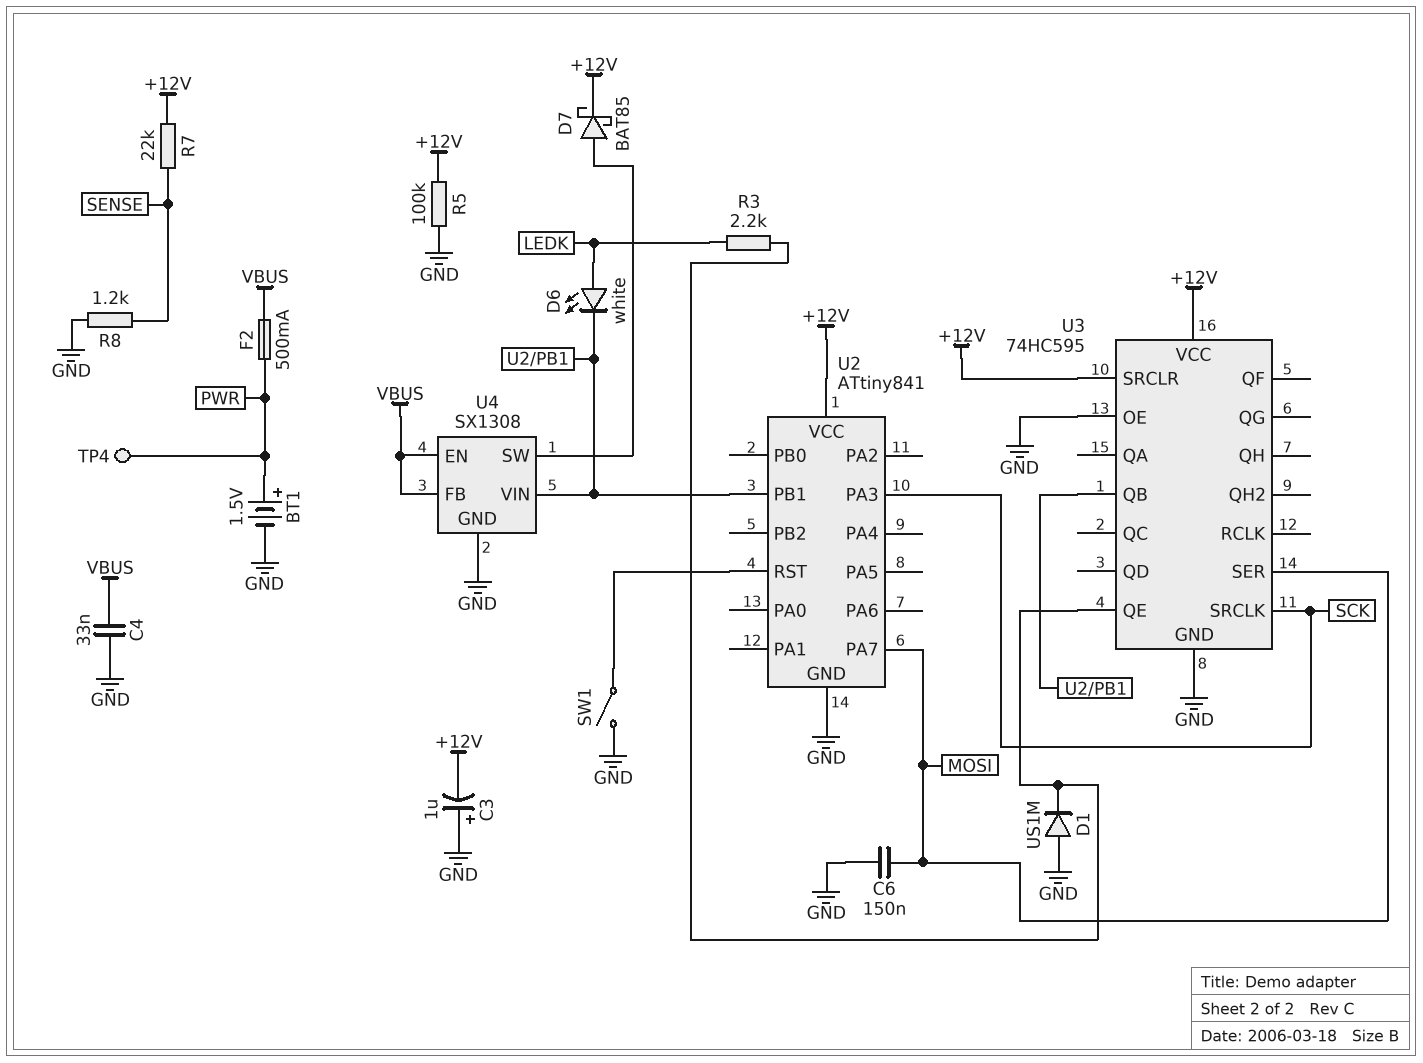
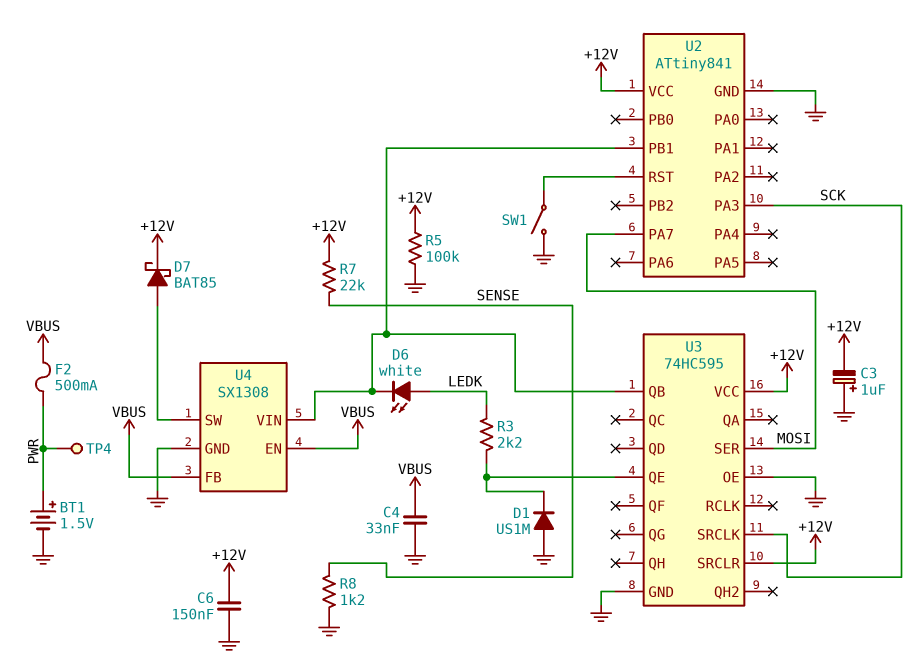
C6: 150nF (GND, MOSI) -> 150nF (+12V, GND)

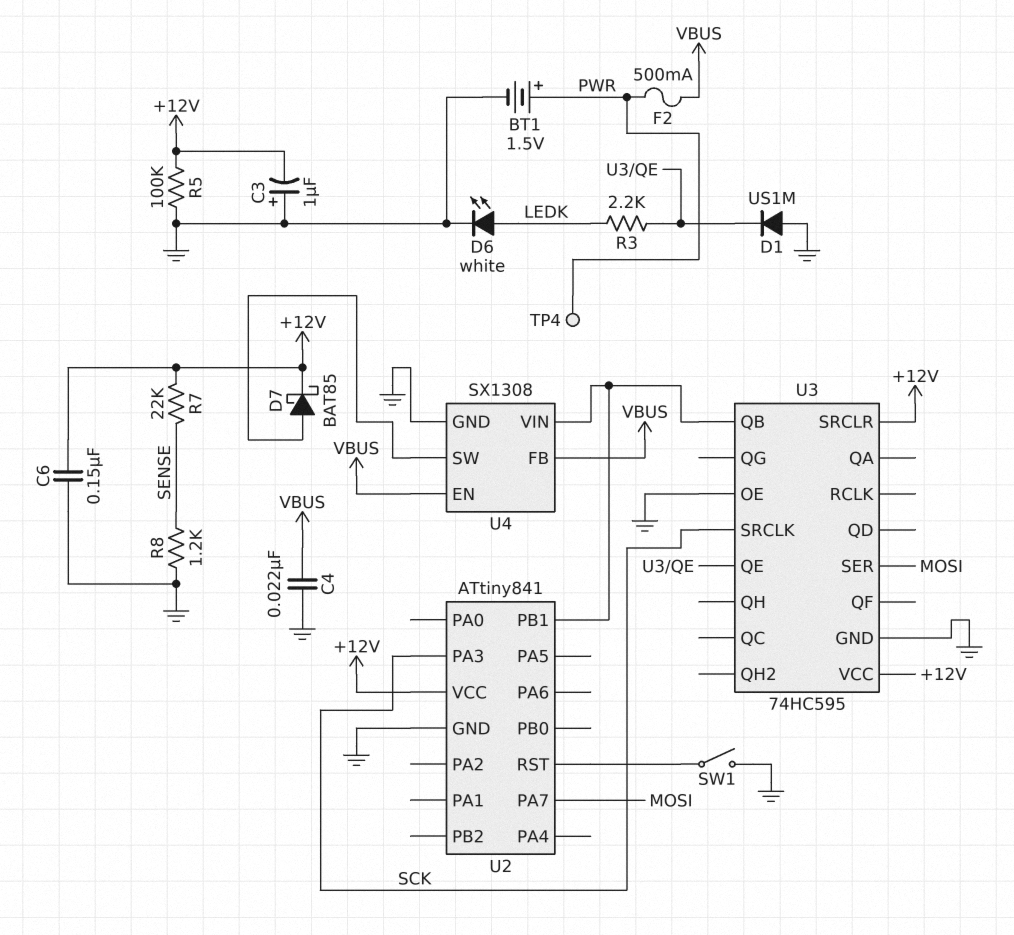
C4: 33nF (GND, VBUS) -> 22nF (GND, VBUS)
D6: LED white (A LEDK, K U2/PB1) -> LED white (A LEDK, K GND)

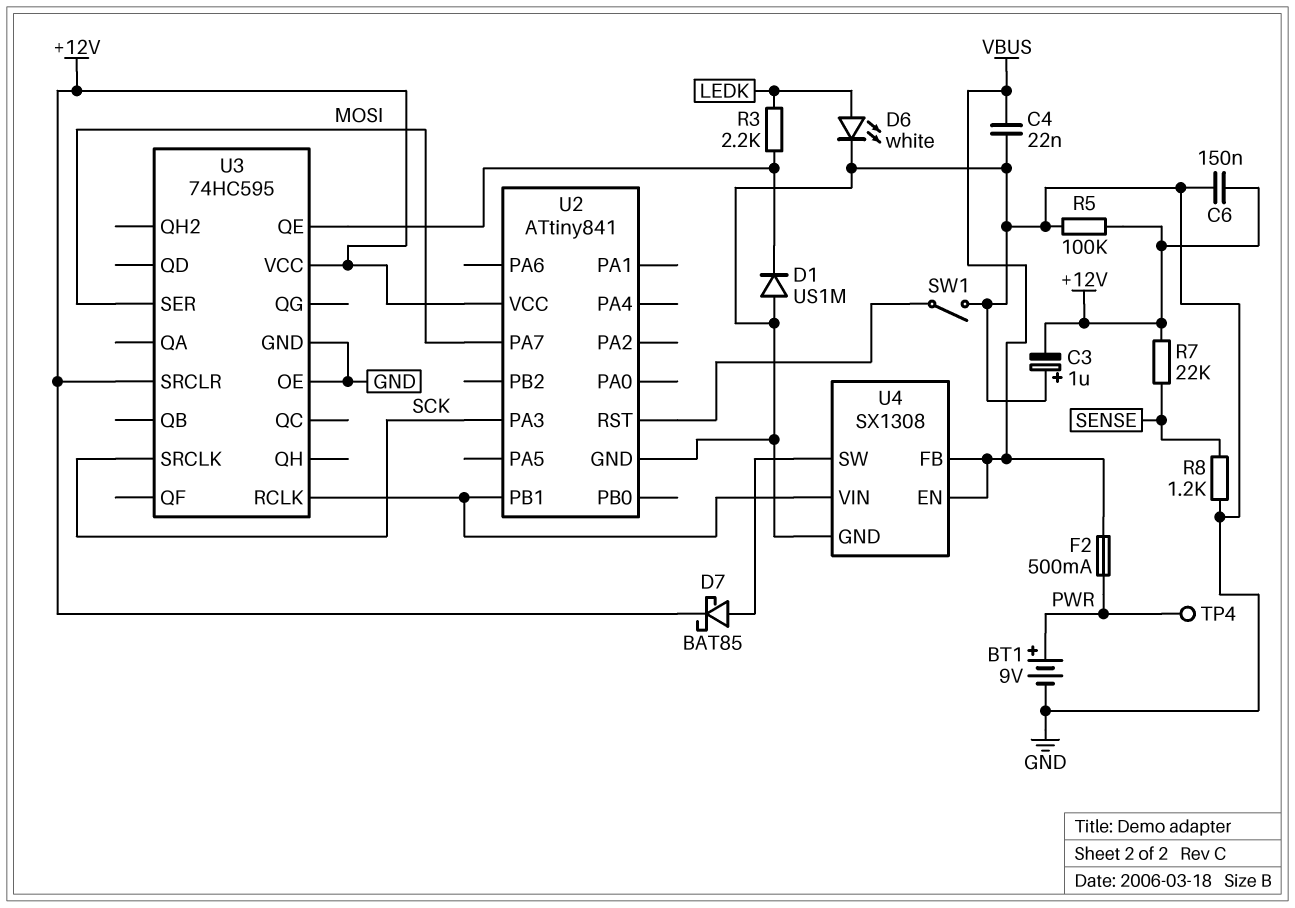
BT1: 1.5V (plus PWR, minus GND) -> 9V (plus PWR, minus GND)
U3 pin QB: U2/PB1 -> none
U3 pin RCLK: none -> U2/PB1

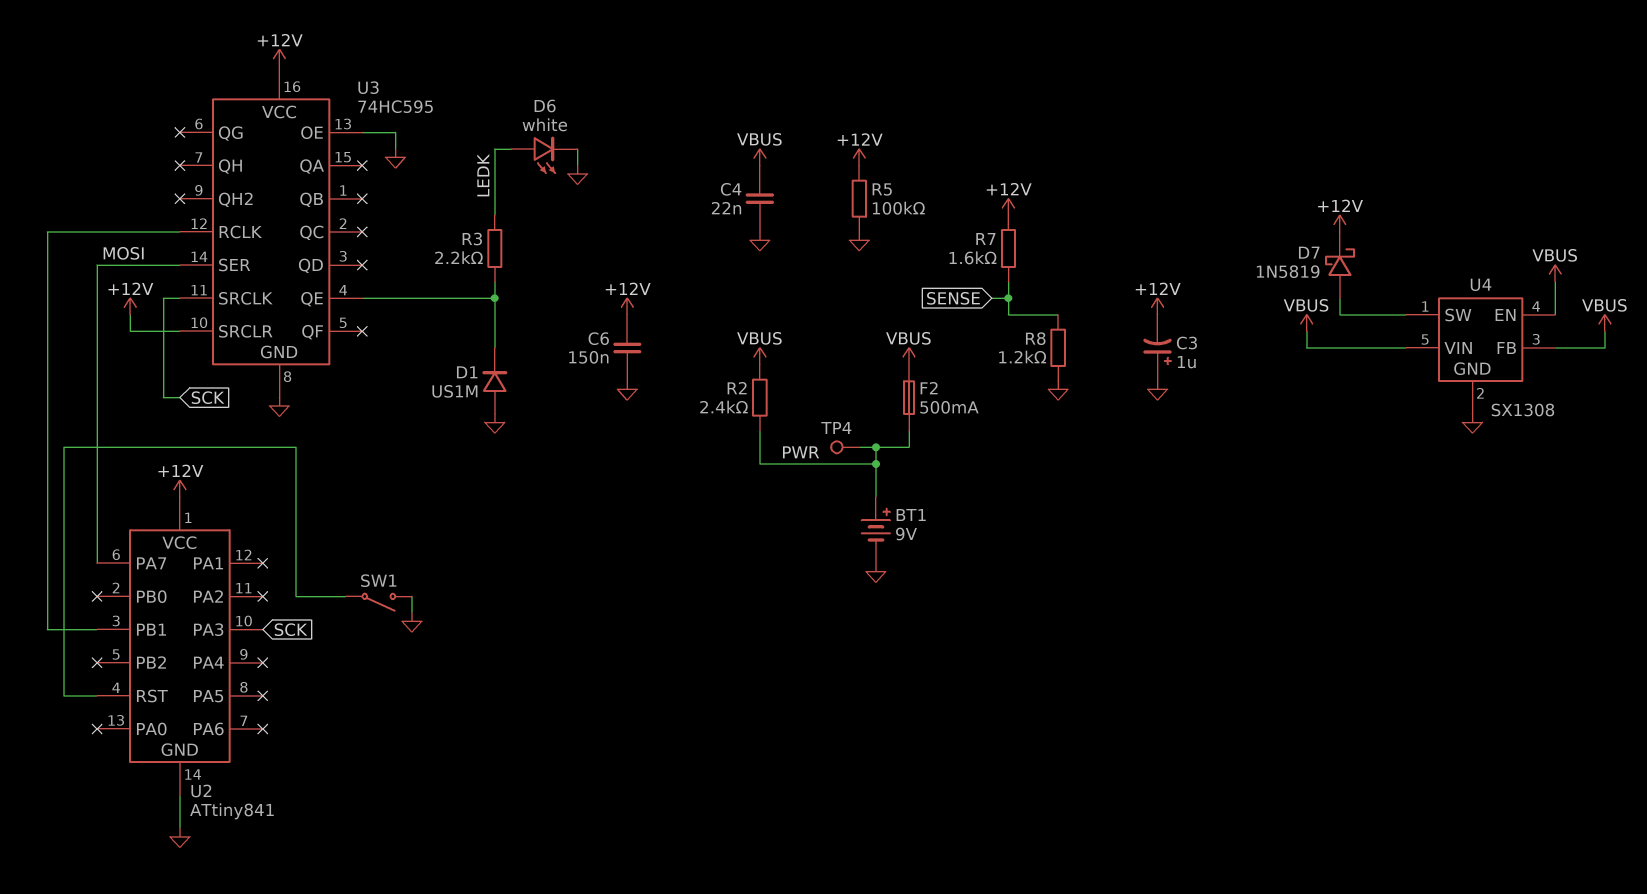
D7: schottky BAT85 (A U4/SW, K +12V) -> schottky 1N5819 (A U4/SW, K +12V)
R2: none -> 2.4k (PWR, VBUS)
R7: 22k (+12V, SENSE) -> 1.6k (+12V, SENSE)
U4 pin VIN: U2/PB1 -> VBUS

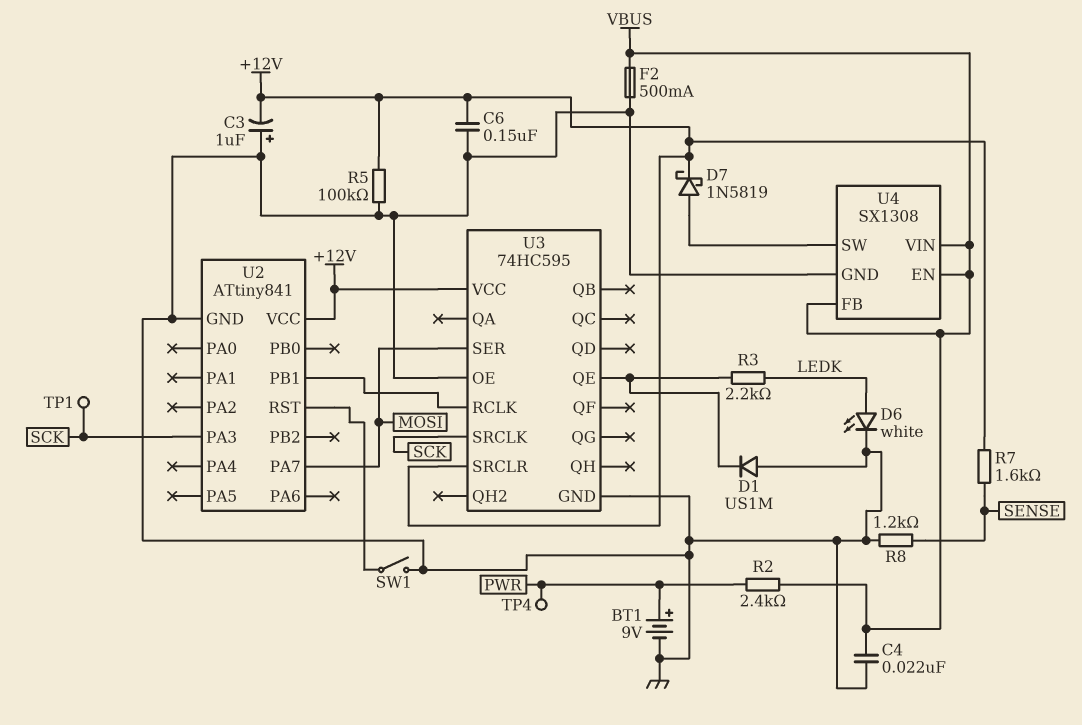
F2: 500mA (PWR, VBUS) -> 500mA (GND, VBUS)
TP1: none -> test point (SCK)

